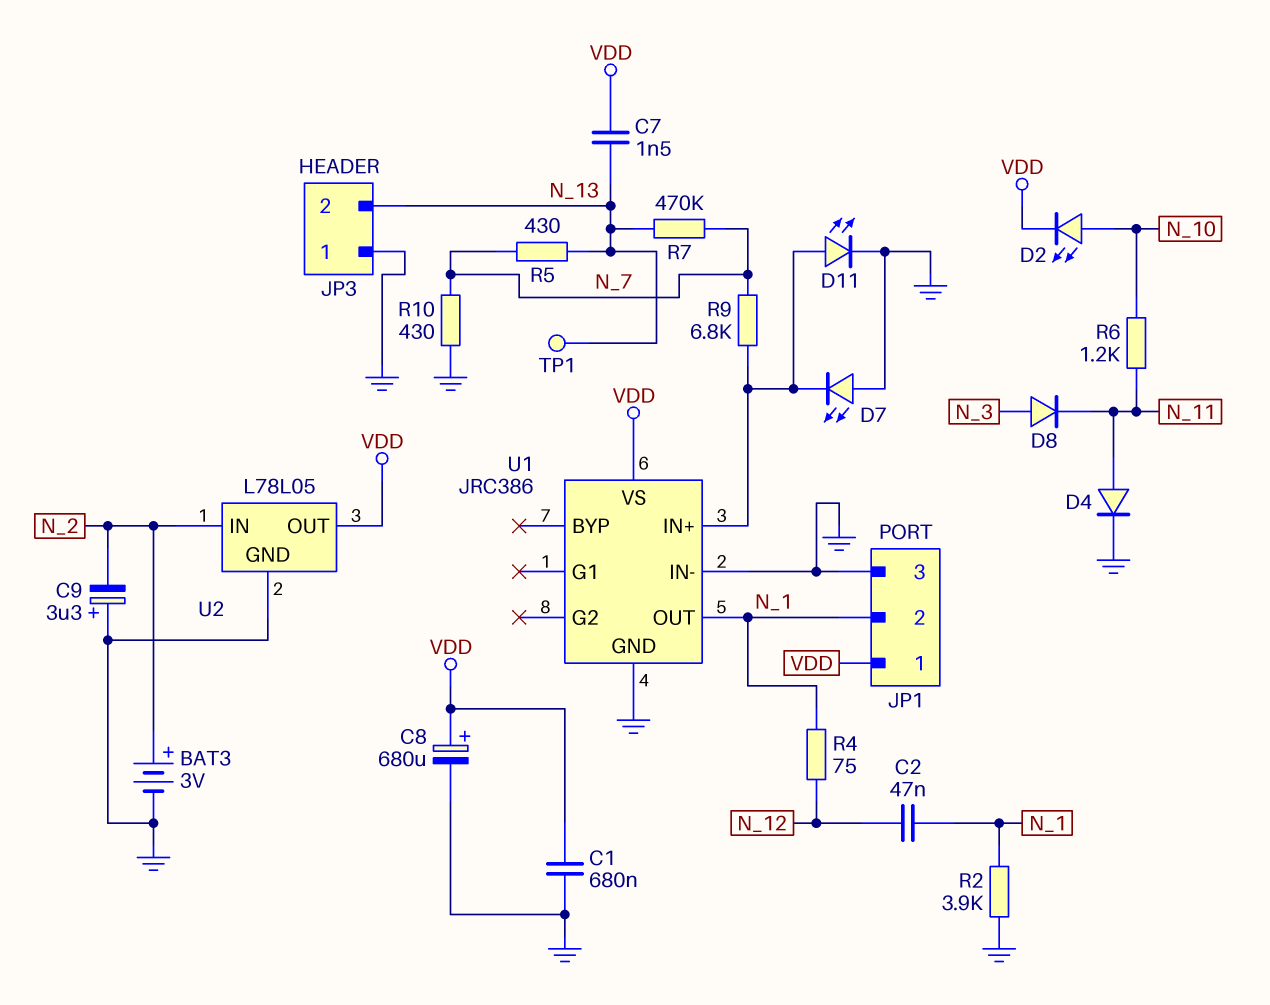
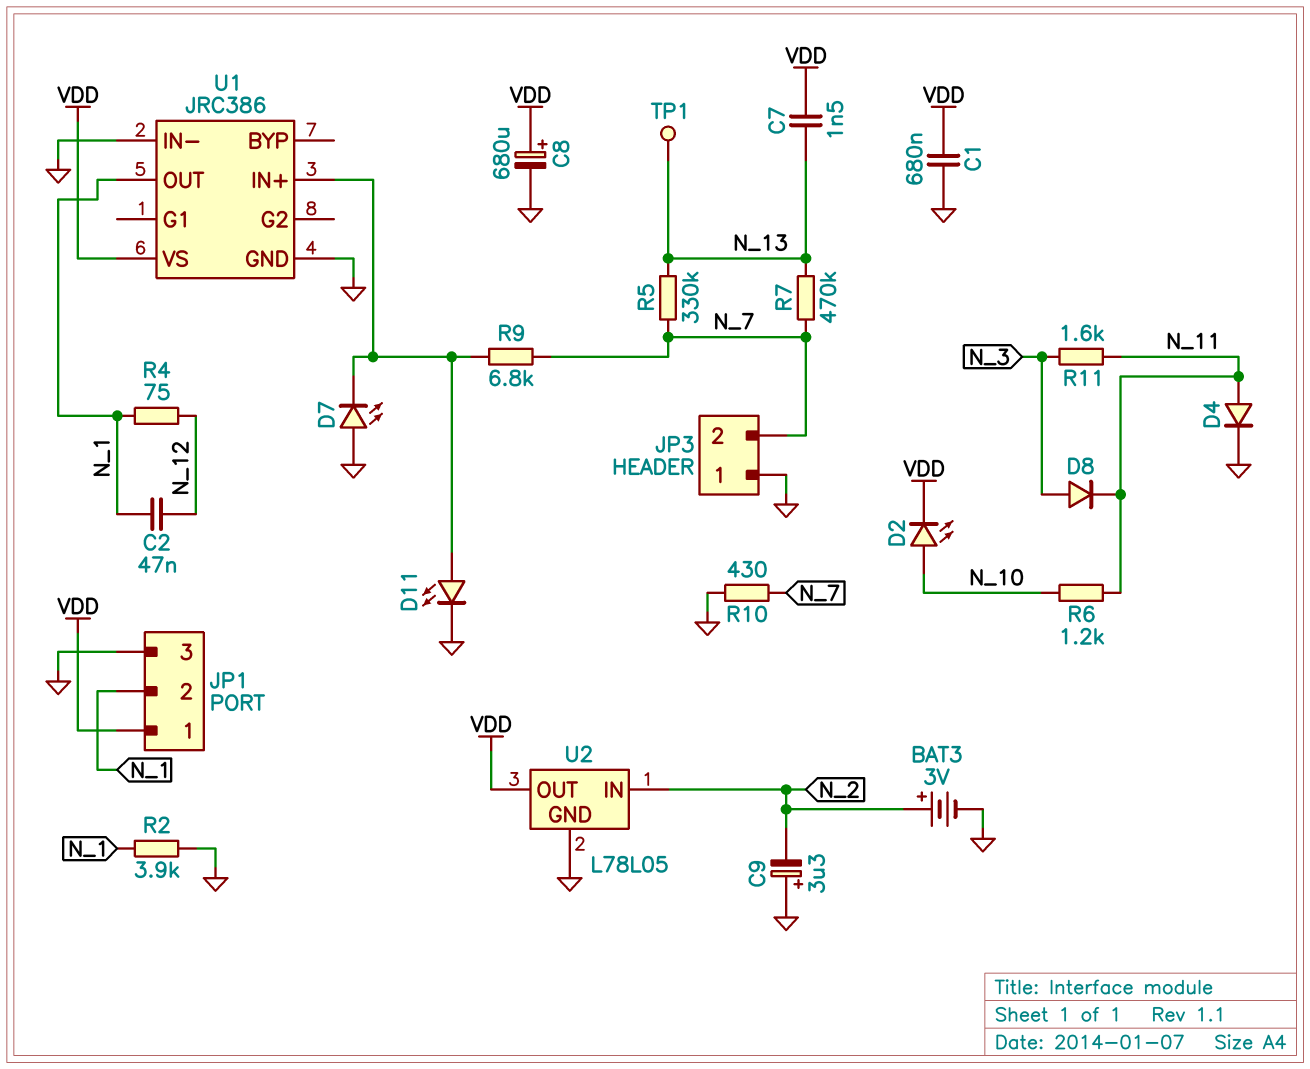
JP3 pin 2: N_13 -> N_7
R5: 430 (N_7, N_13) -> 330k (N_7, N_13)
R11: none -> 1.6k (N_3, N_11)

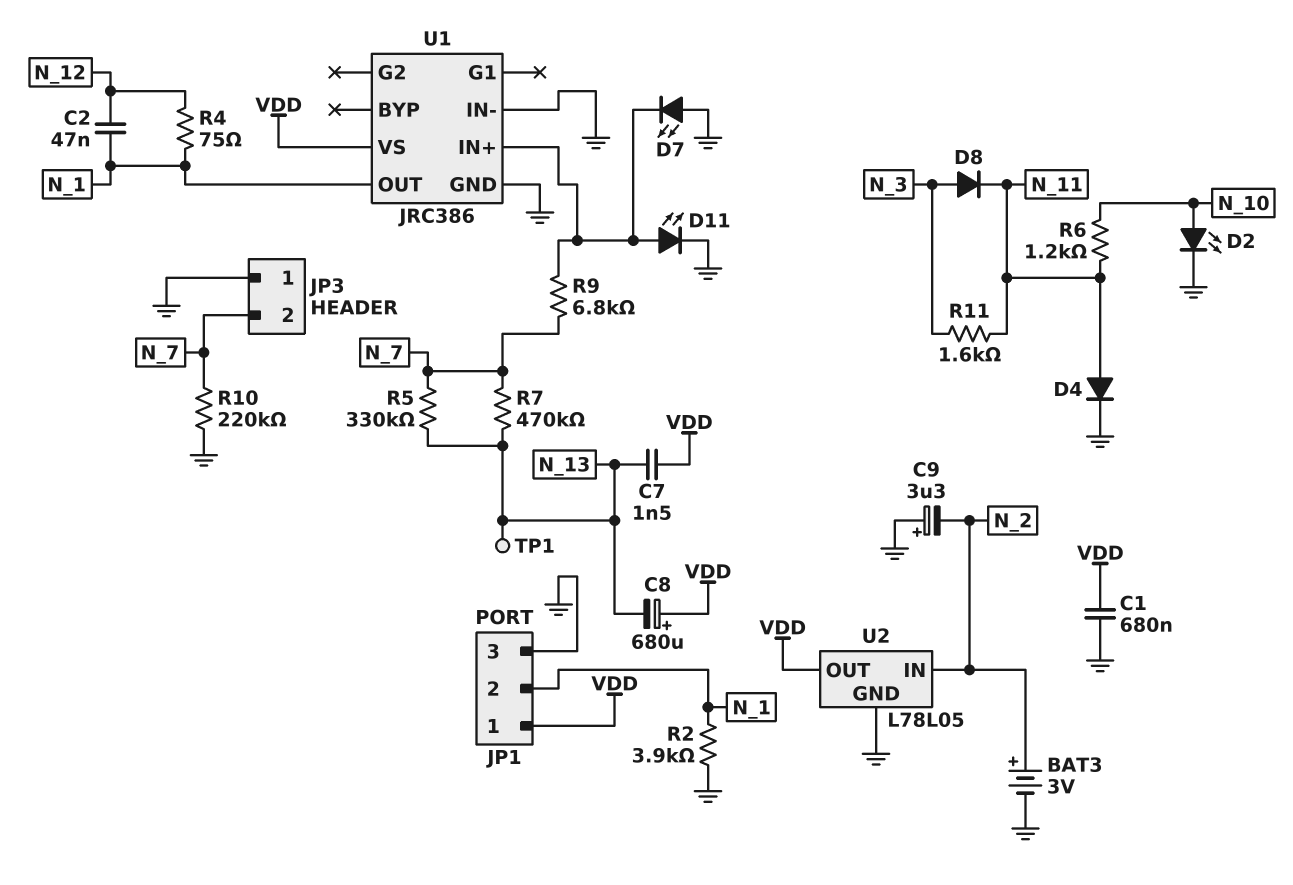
C8: 680uF (plus VDD, minus GND) -> 680uF (plus VDD, minus N_13)
D2: LED (A N_10, K VDD) -> LED (A N_10, K GND)
R10: 430 (GND, N_7) -> 220k (GND, N_7)

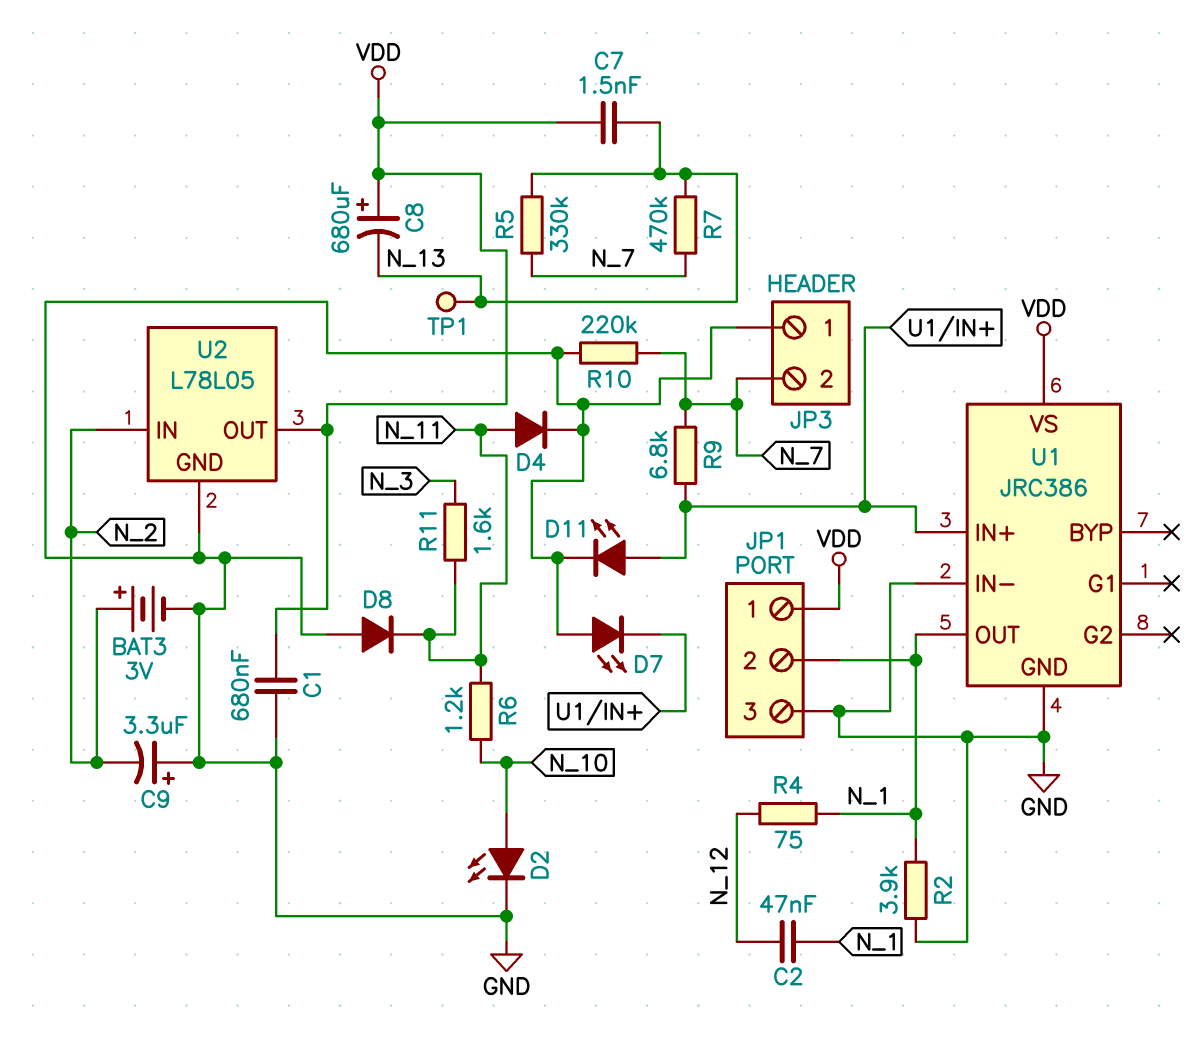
D8: diode (A N_3, K N_11) -> diode (A GND, K N_11)

